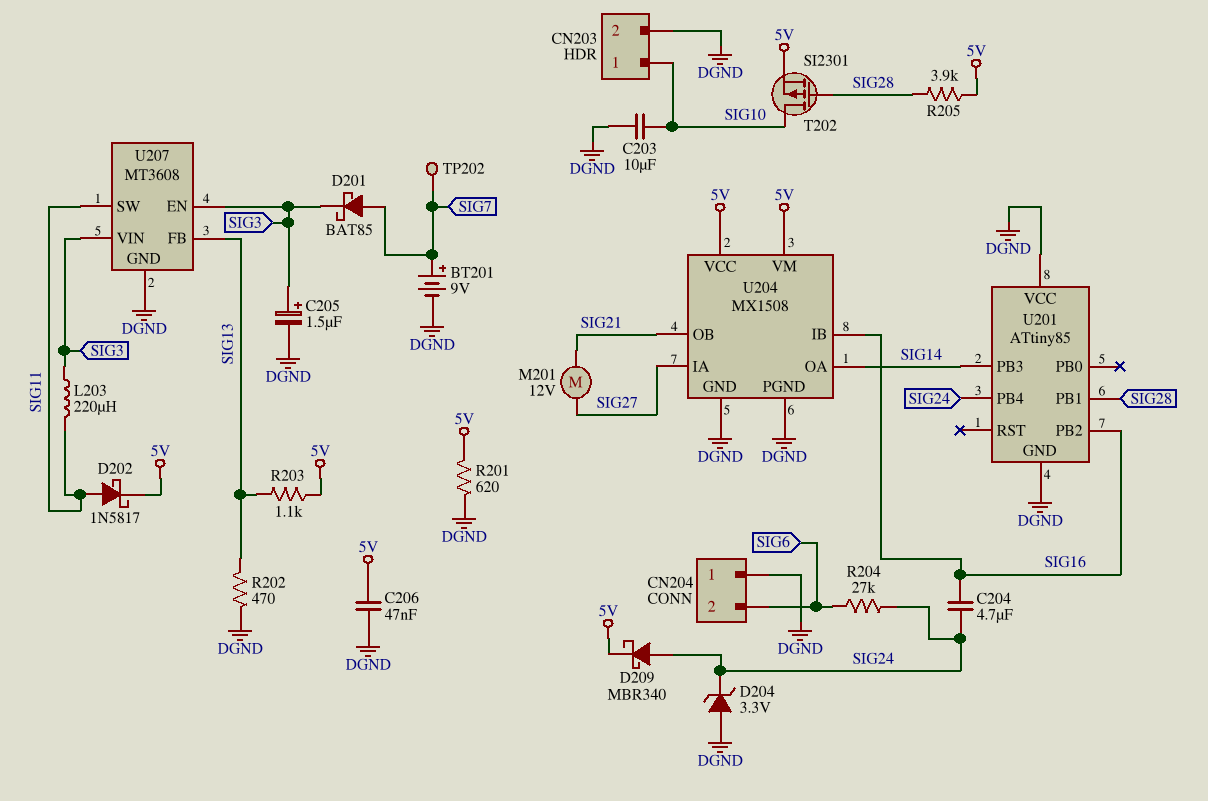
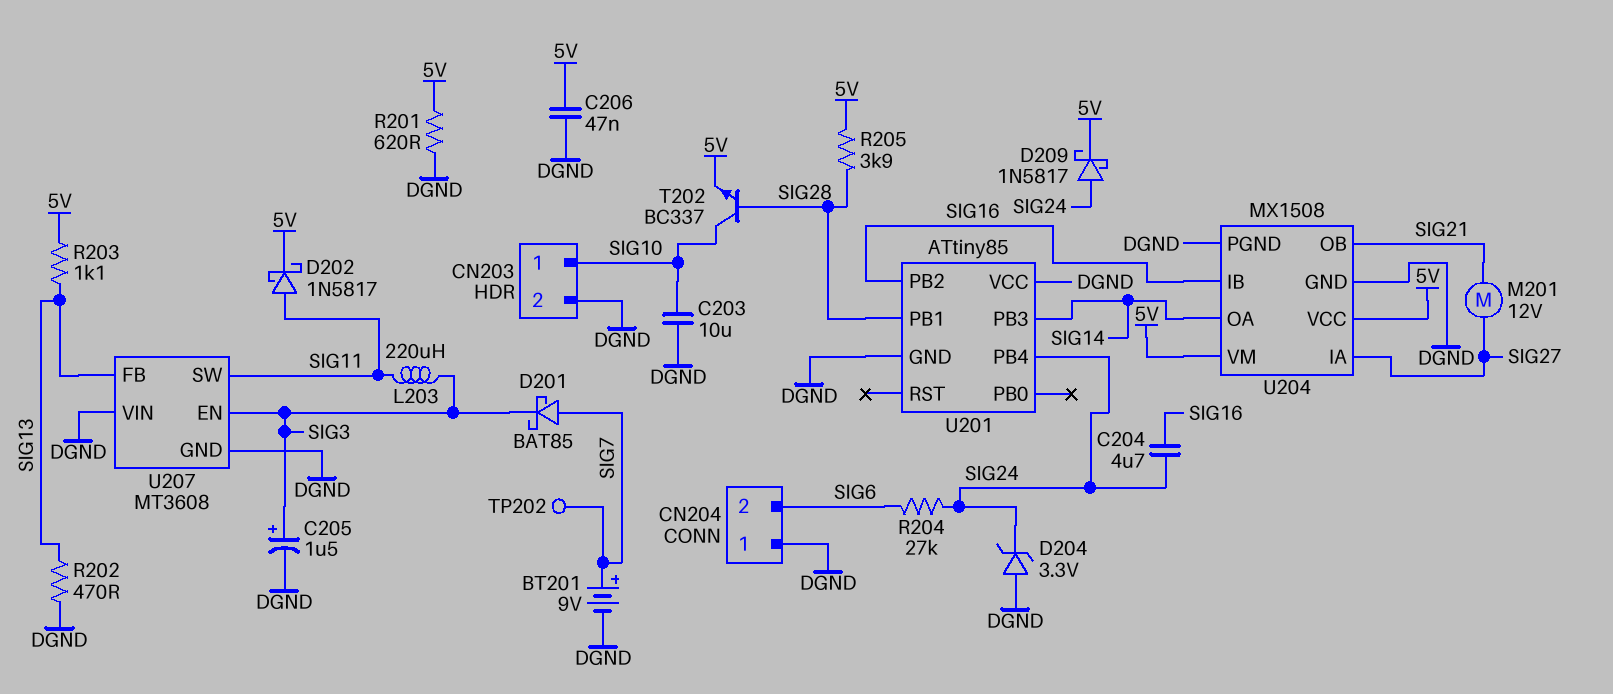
D209: schottky MBR340 (A SIG24, K 5V) -> schottky 1N5817 (A SIG24, K 5V)
T202: PMOS SI2301 (G SIG28, D SIG10, S 5V) -> NPN BC337 (B SIG28, C SIG10, E 5V)
U207 pin VIN: SIG3 -> DGND

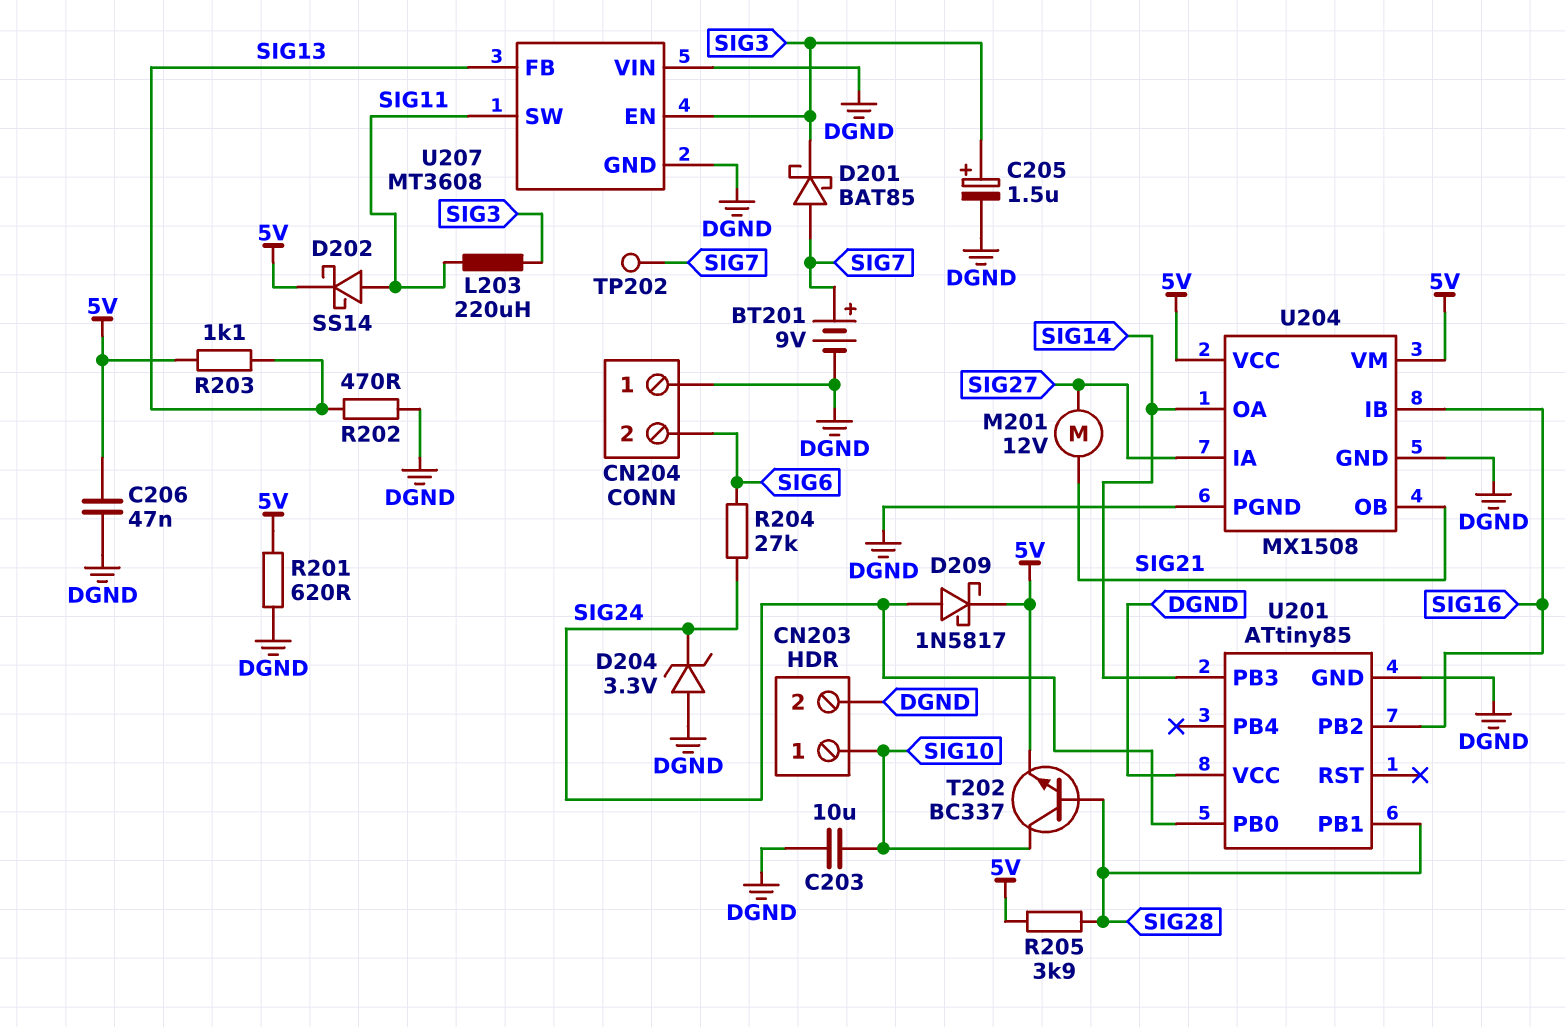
C204: 4.7uF (SIG16, SIG24) -> none
D202: schottky 1N5817 (A SIG11, K 5V) -> schottky SS14 (A SIG11, K 5V)
U201 pin PB0: none -> SIG24
U201 pin PB4: SIG24 -> none

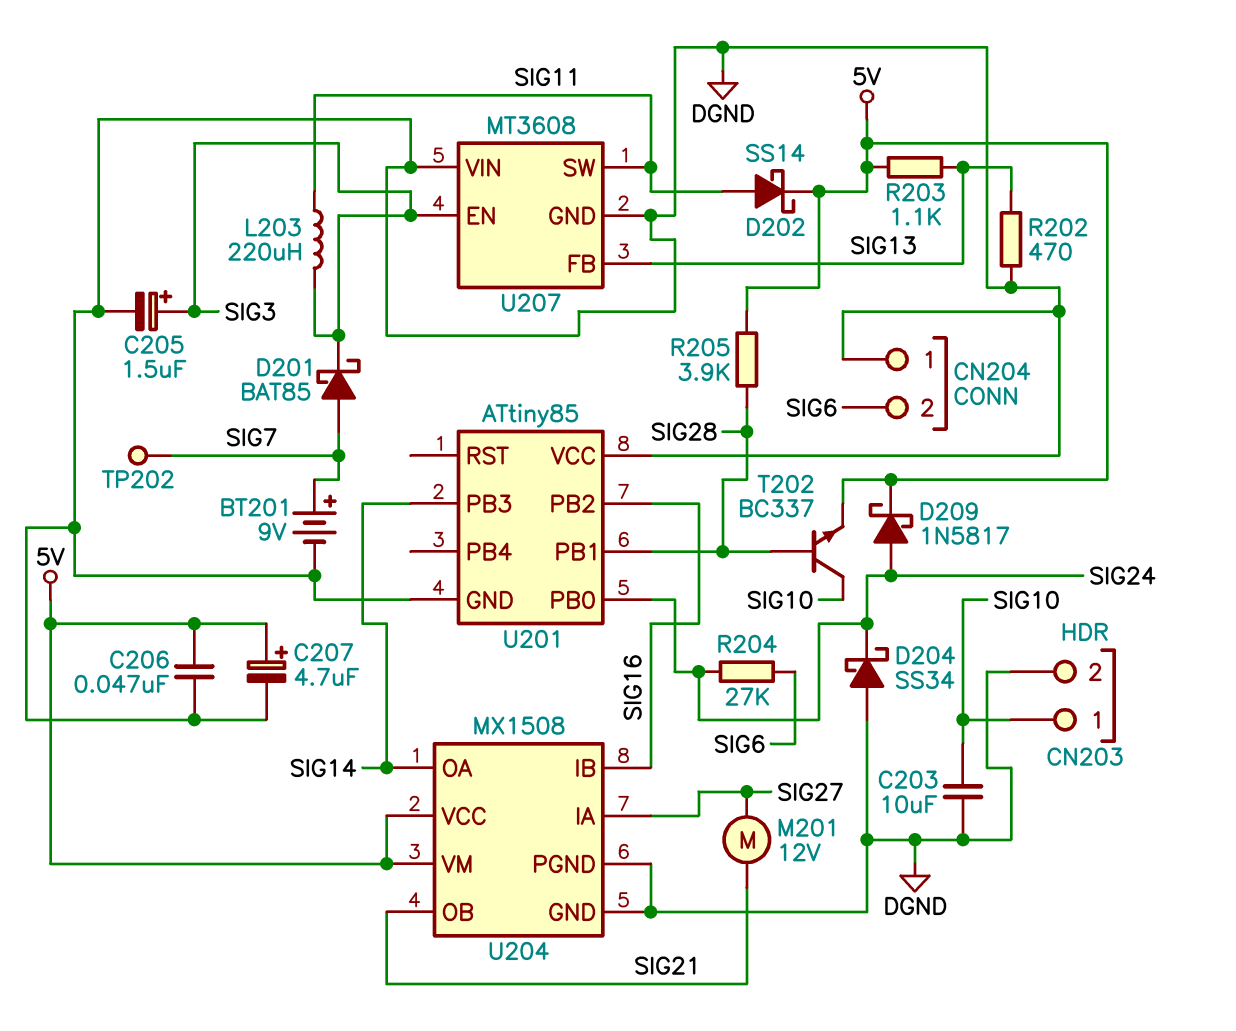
C207: none -> 4.7uF (plus 5V, minus DGND)
D204: zener 3.3V (A DGND, K SIG24) -> schottky SS34 (A DGND, K SIG24)
R201: 620 (5V, DGND) -> none

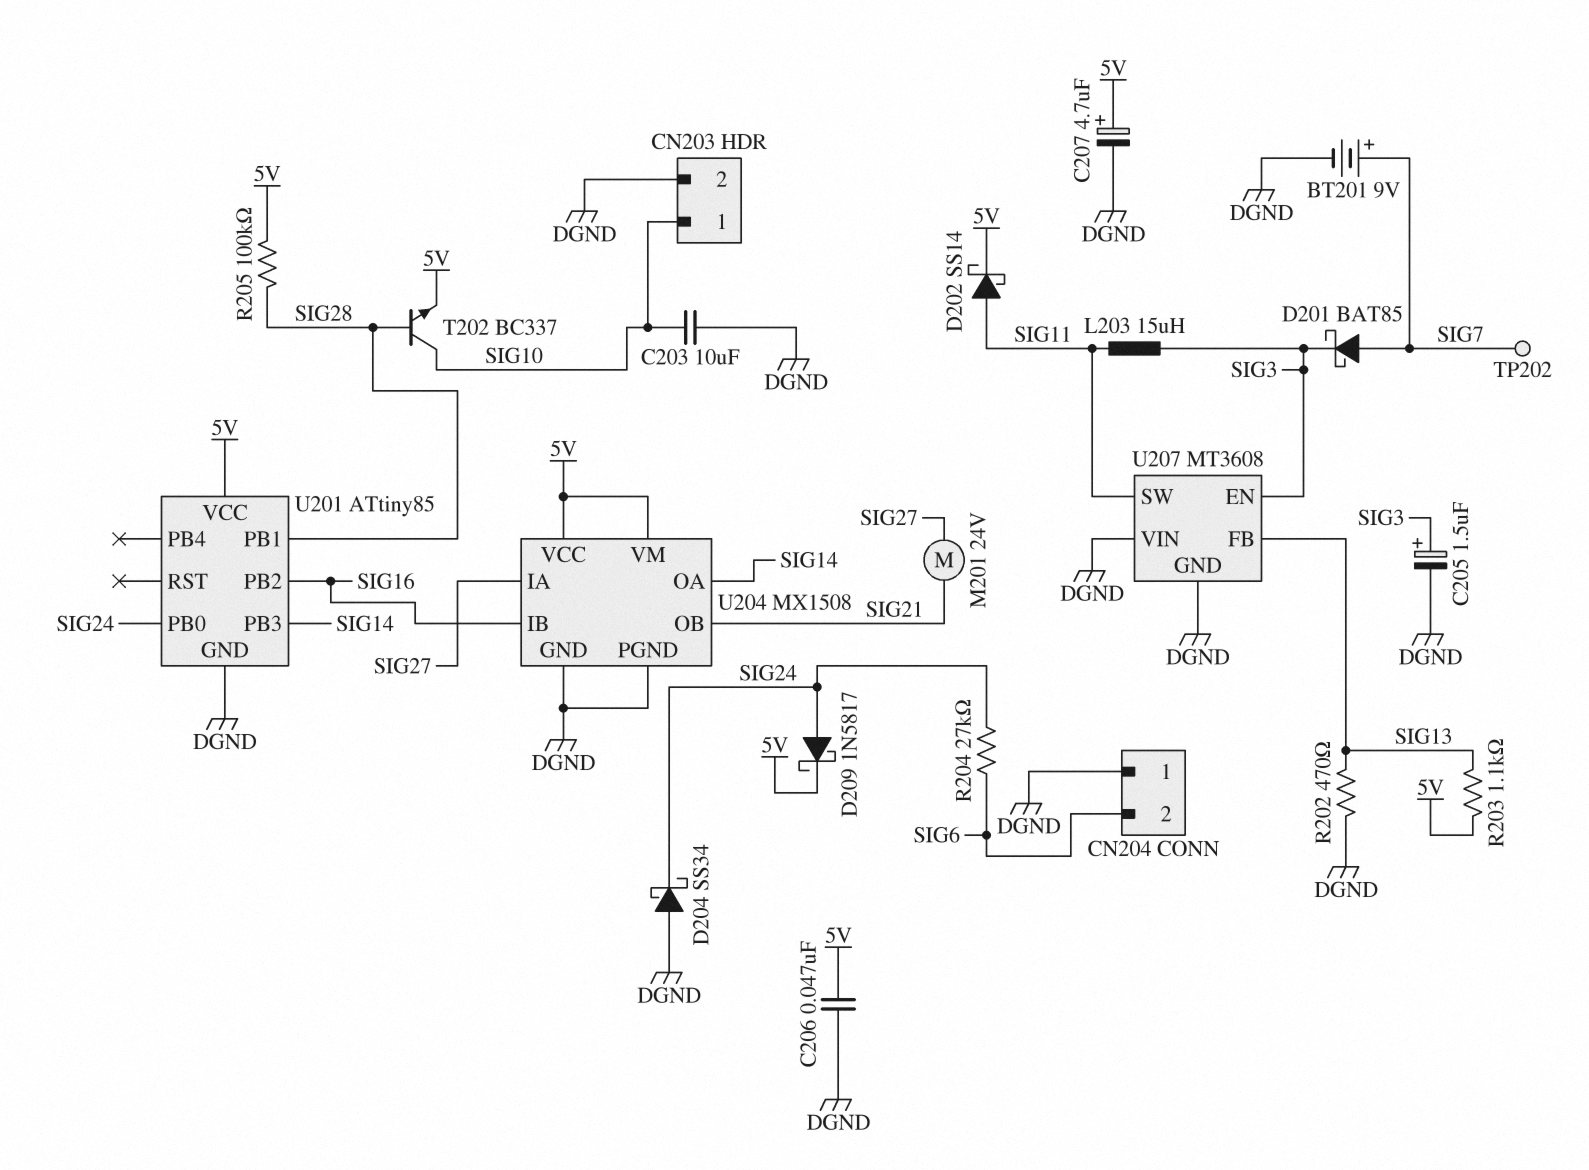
L203: 220uH (SIG3, SIG11) -> 15uH (SIG3, SIG11)
M201: motor 12V (SIG21, SIG27) -> motor 24V (SIG21, SIG27)
R205: 3.9k (5V, SIG28) -> 100k (5V, SIG28)
U201 pin VCC: DGND -> 5V

